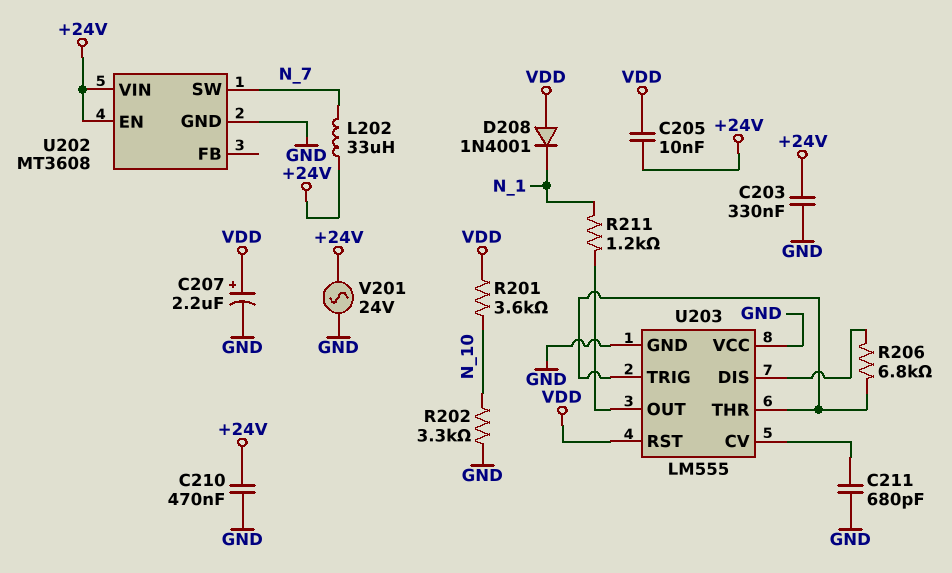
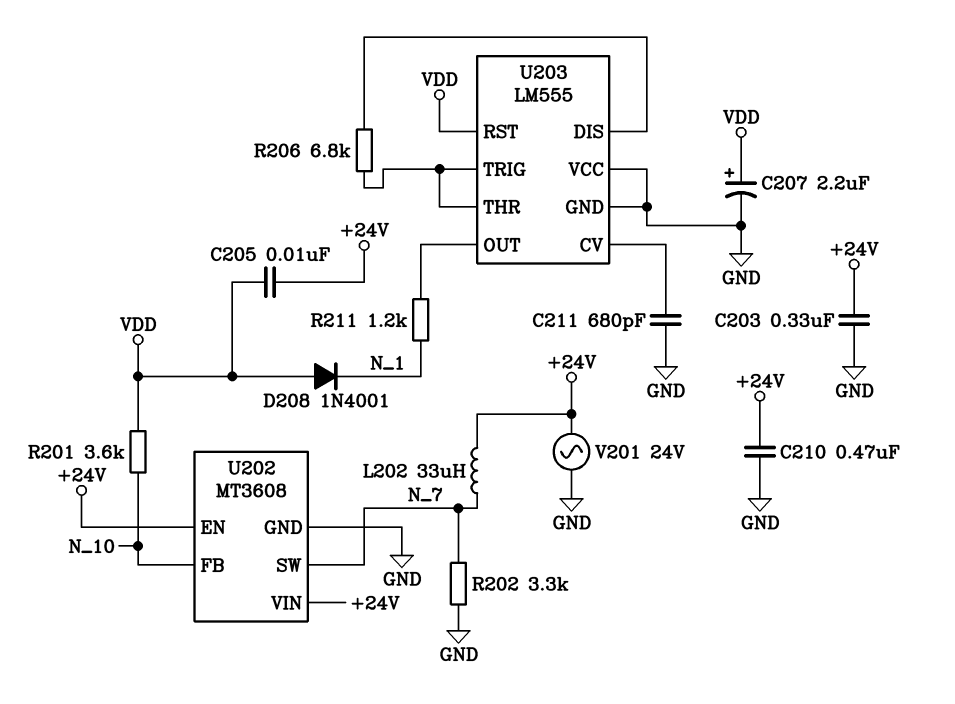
R202: 3.3k (GND, N_10) -> 3.3k (GND, N_7)
U202 pin FB: none -> N_10

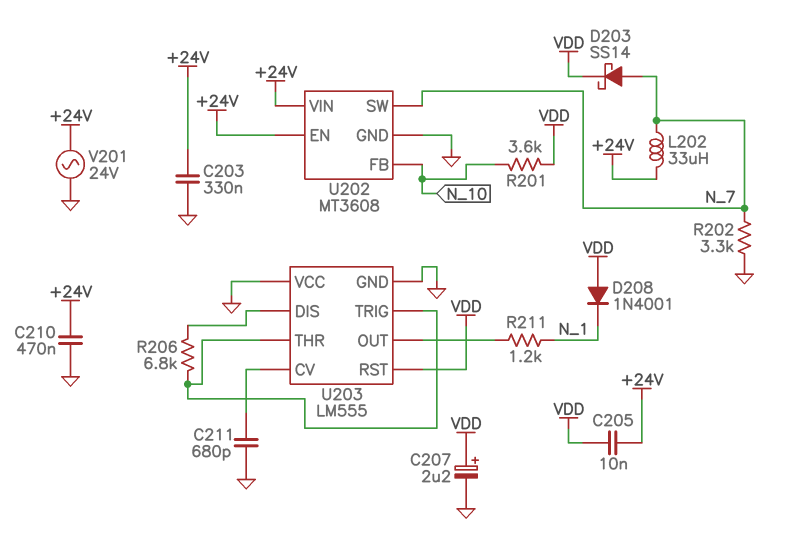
D203: none -> schottky SS14 (A N_7, K VDD)

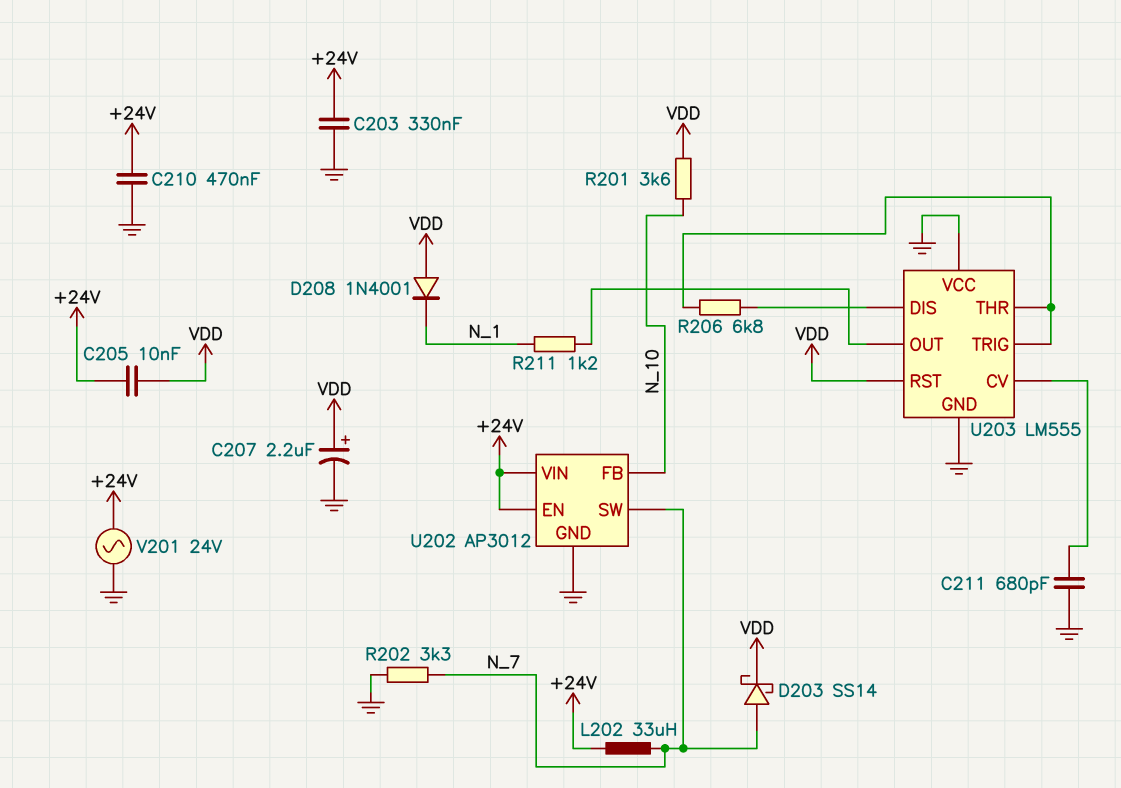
U202: MT3608 -> AP3012

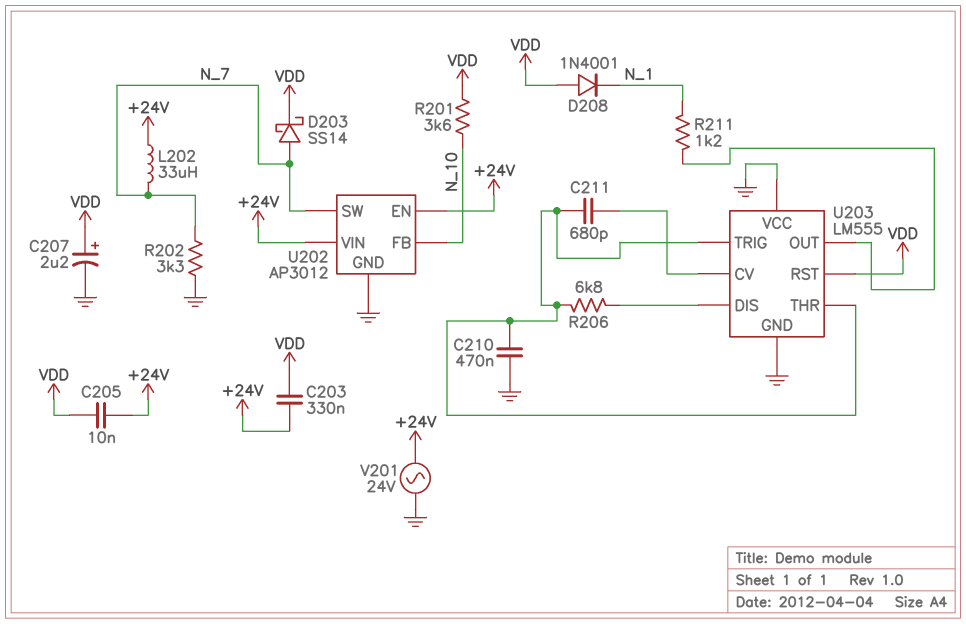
C203: 330nF (+24V, GND) -> 330nF (+24V, VDD)
C210: 470nF (+24V, GND) -> 470nF (GND, U203/THR)
C211: 680pF (GND, U203/CV) -> 680pF (U203/CV, U203/THR)

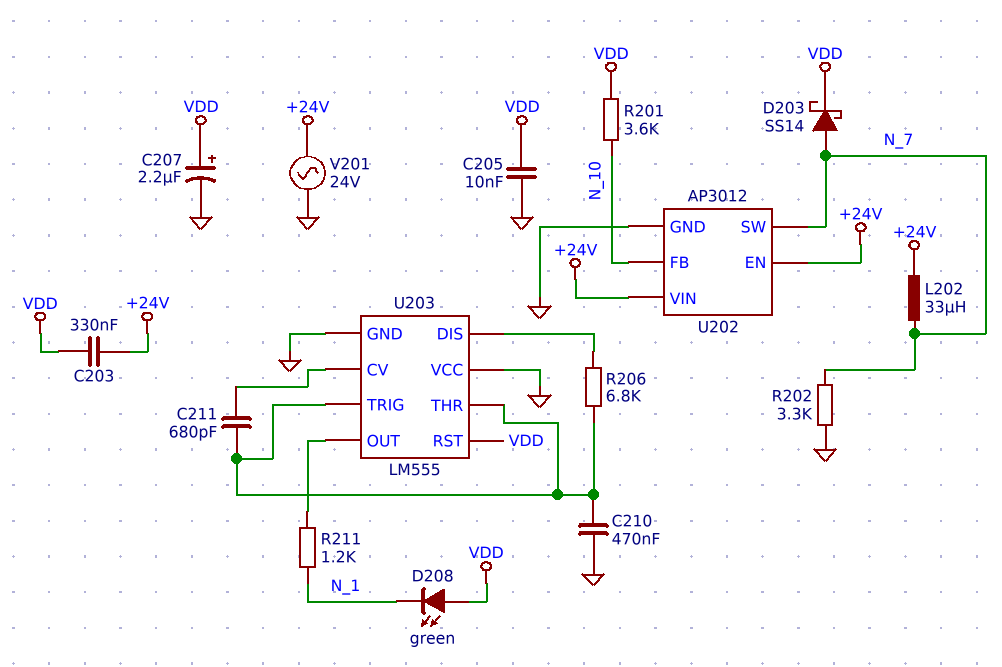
C205: 10nF (+24V, VDD) -> 10nF (GND, VDD)
D208: diode 1N4001 (A VDD, K N_1) -> LED green (A VDD, K N_1)

